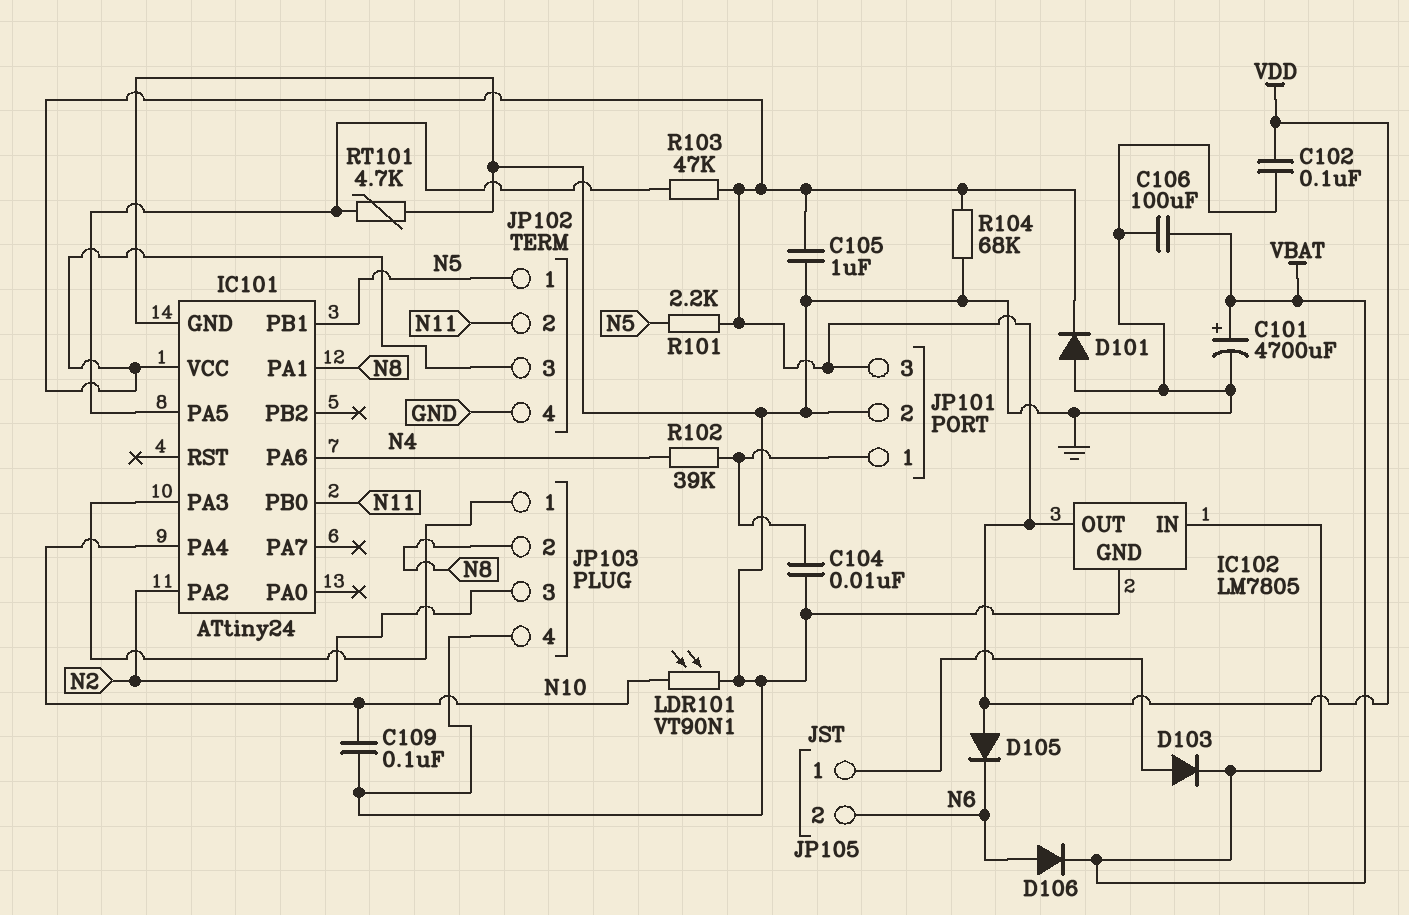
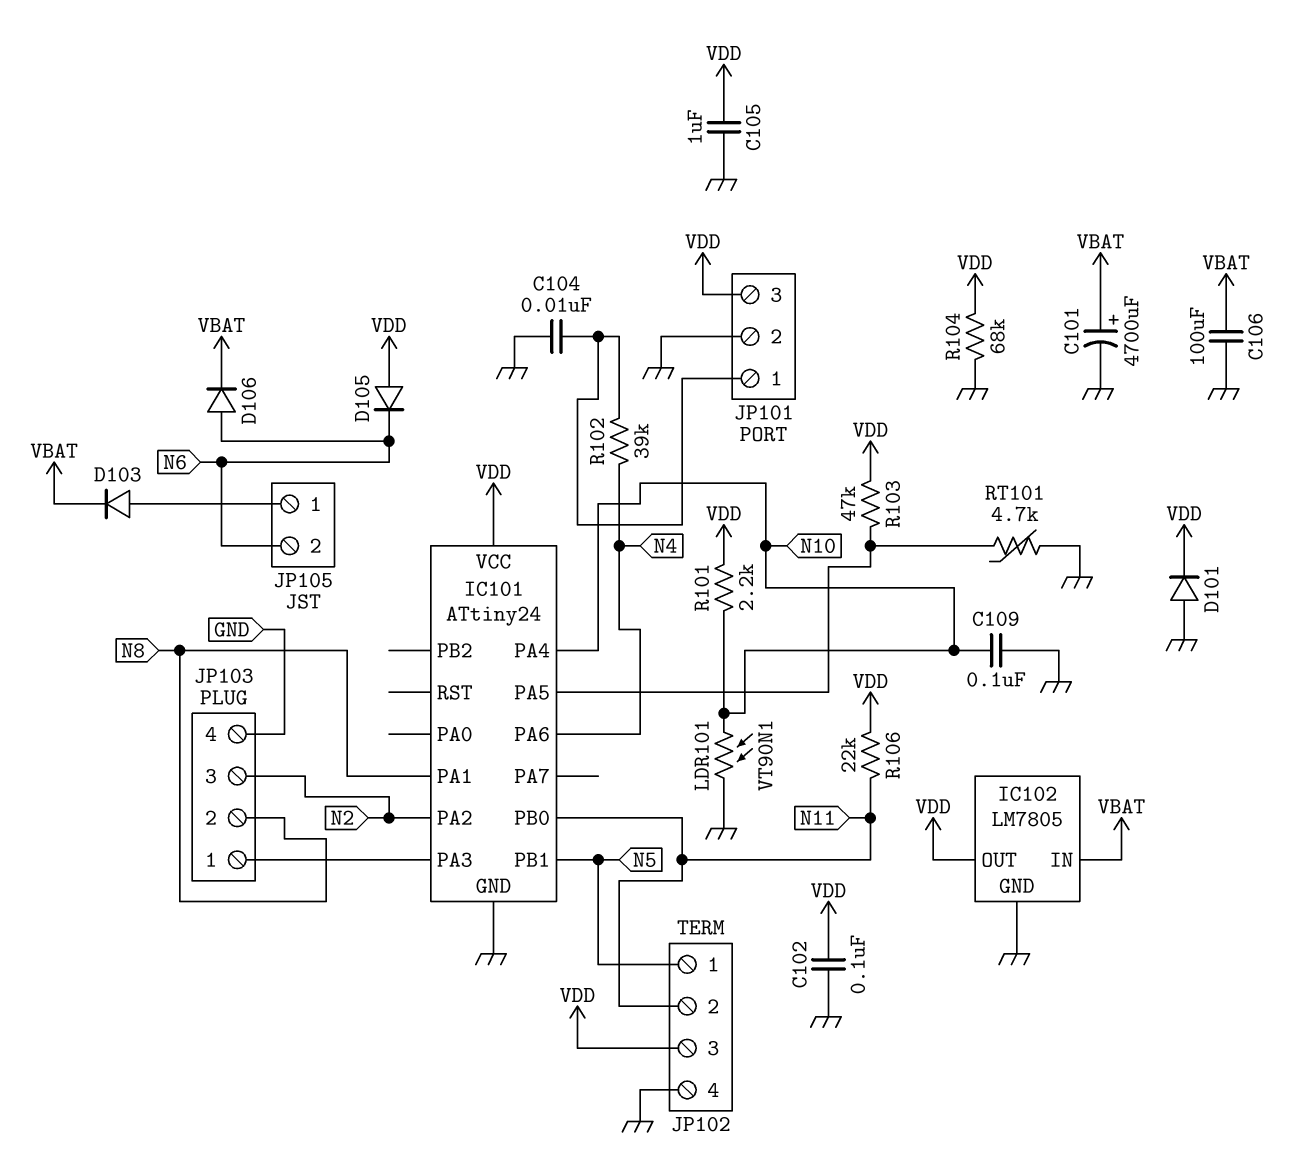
R101: 2.2k (N5, VDD) -> 2.2k (N10, VDD)
R106: none -> 22k (N11, VDD)

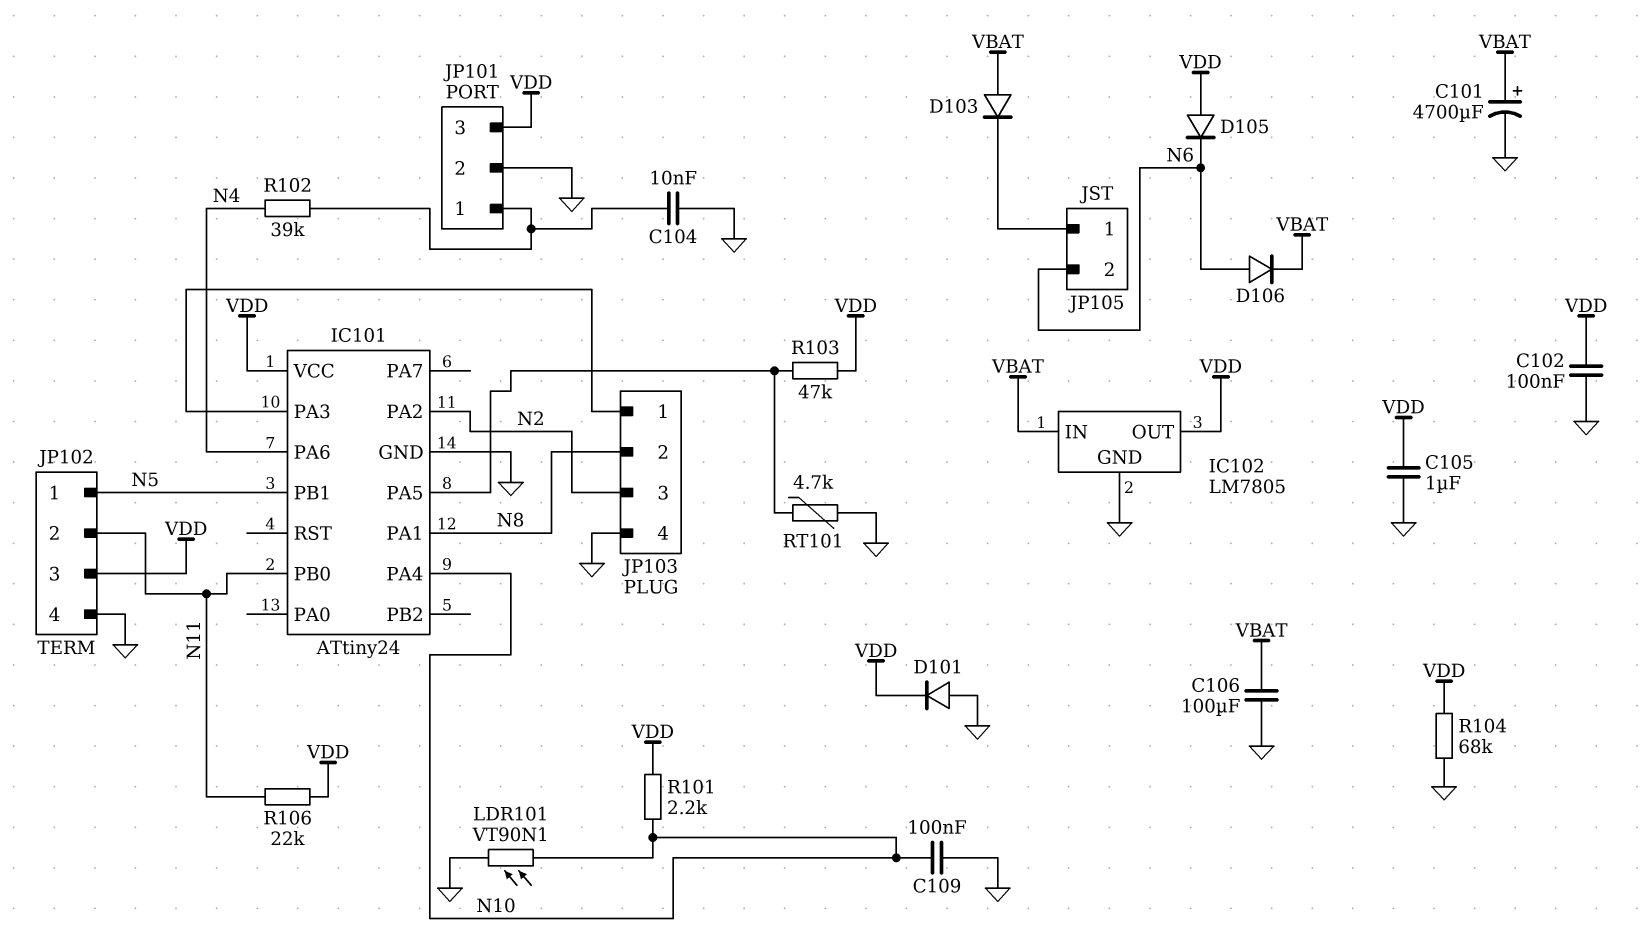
D103: diode (A JP105/1, K VBAT) -> diode (A VBAT, K JP105/1)

